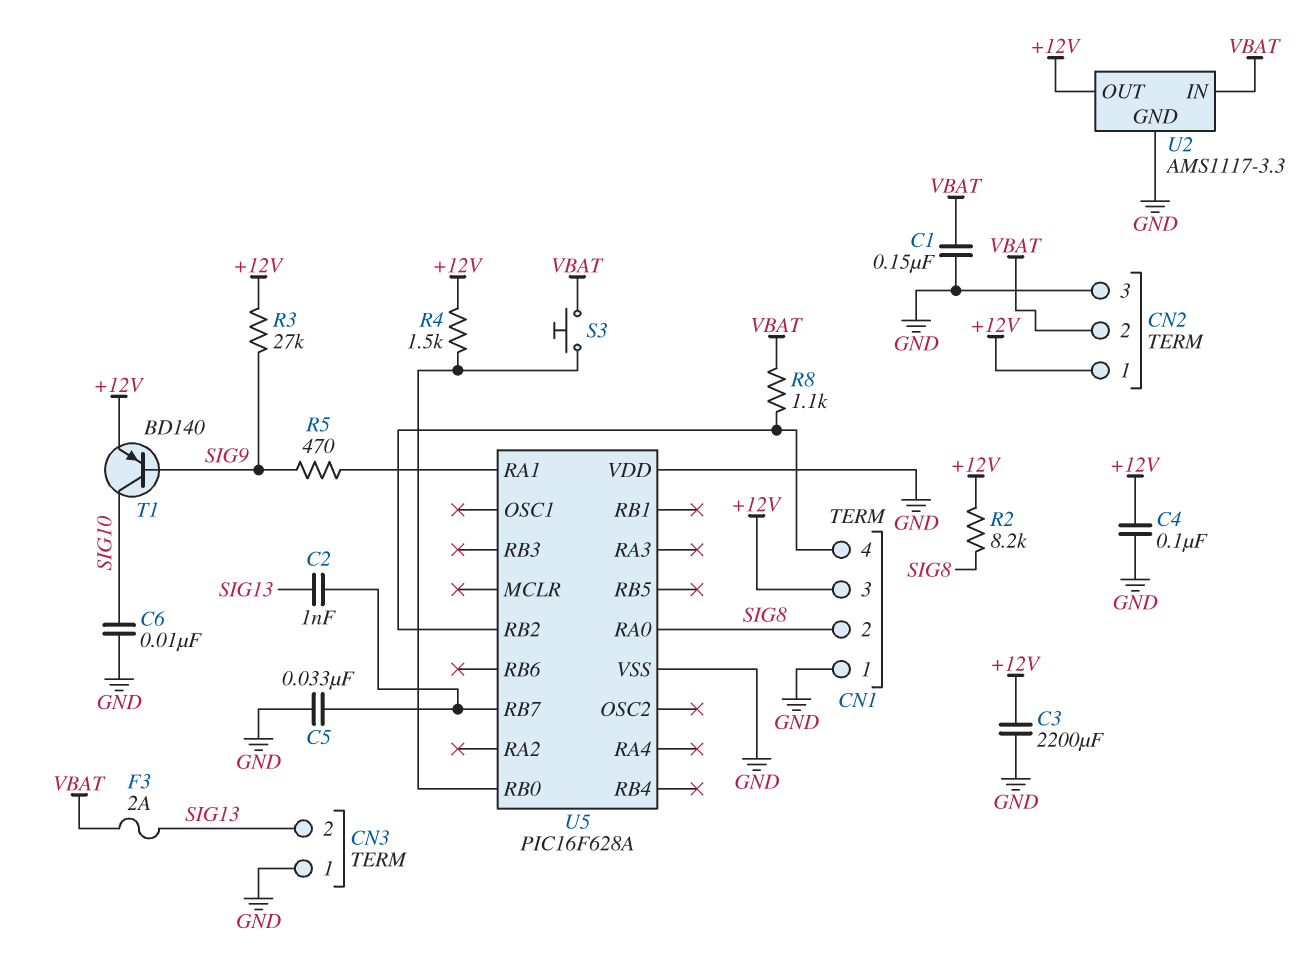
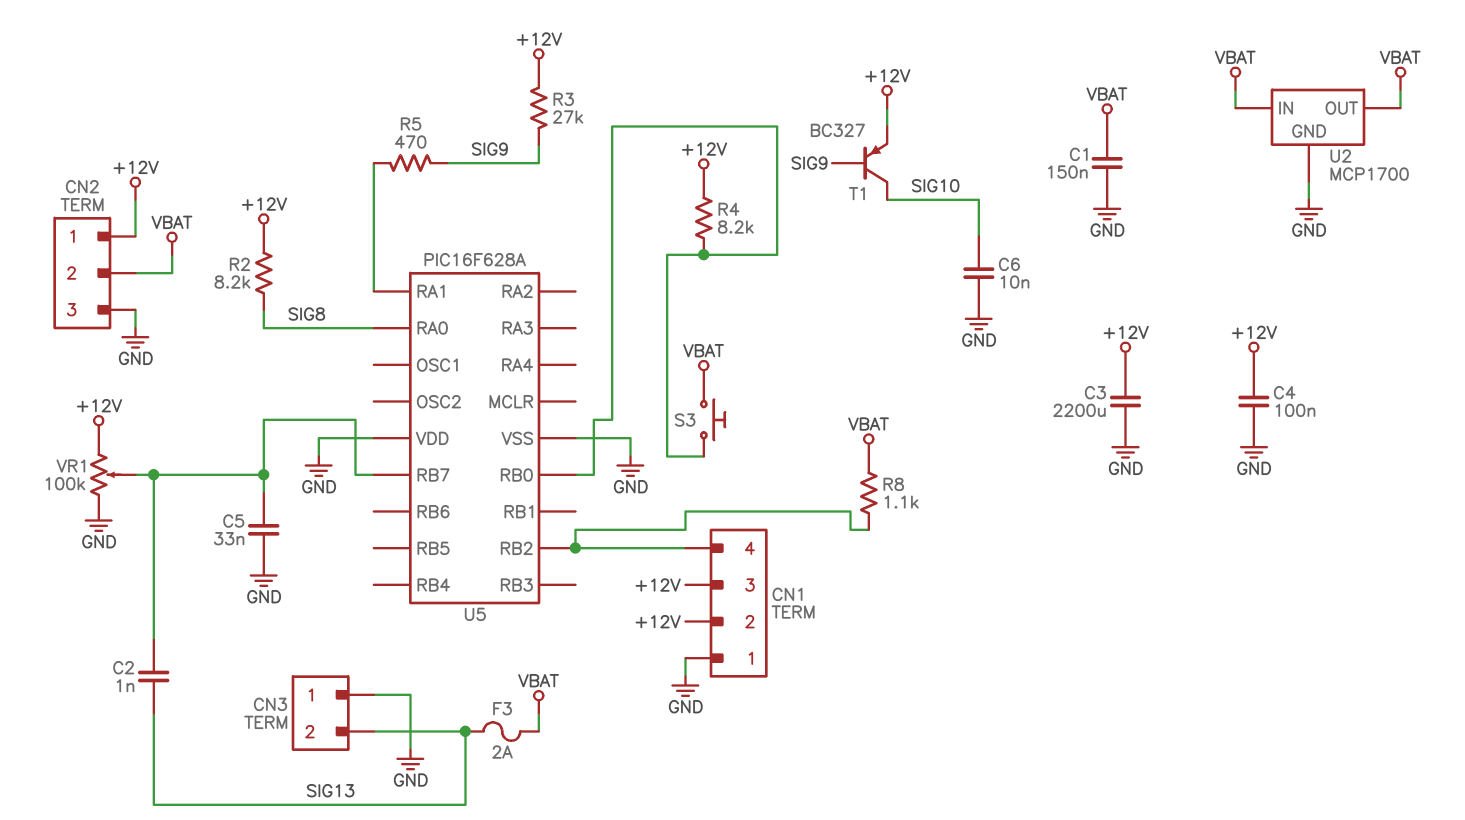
CN1 pin 2: SIG8 -> +12V
R4: 1.5k (+12V, U5/RB0) -> 8.2k (+12V, U5/RB0)
T1: PNP BD140 (B SIG9, C SIG10, E +12V) -> PNP BC327 (B SIG9, C SIG10, E +12V)
U2: AMS1117-3.3 -> MCP1700
U2 pin OUT: +12V -> VBAT
VR1: none -> 100k (+12V, GND, wiper U5/RB7)

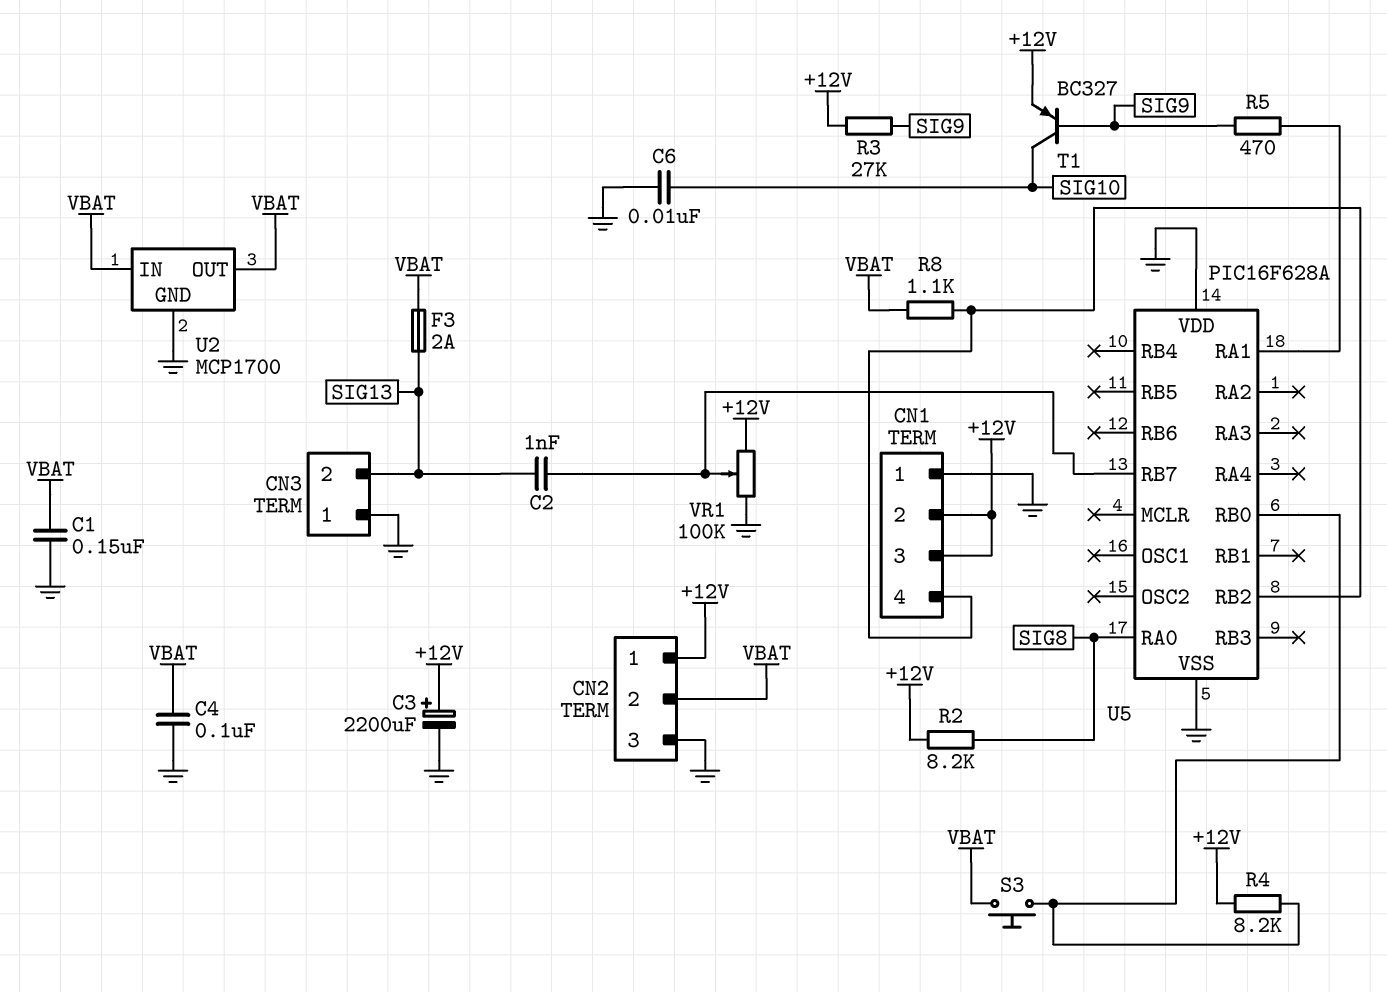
C3: 2200uF (+12V, GND) -> 2200uF (plus +12V, minus GND)
C4: 100nF (+12V, GND) -> 100nF (GND, VBAT)
C5: 33nF (GND, U5/RB7) -> none

